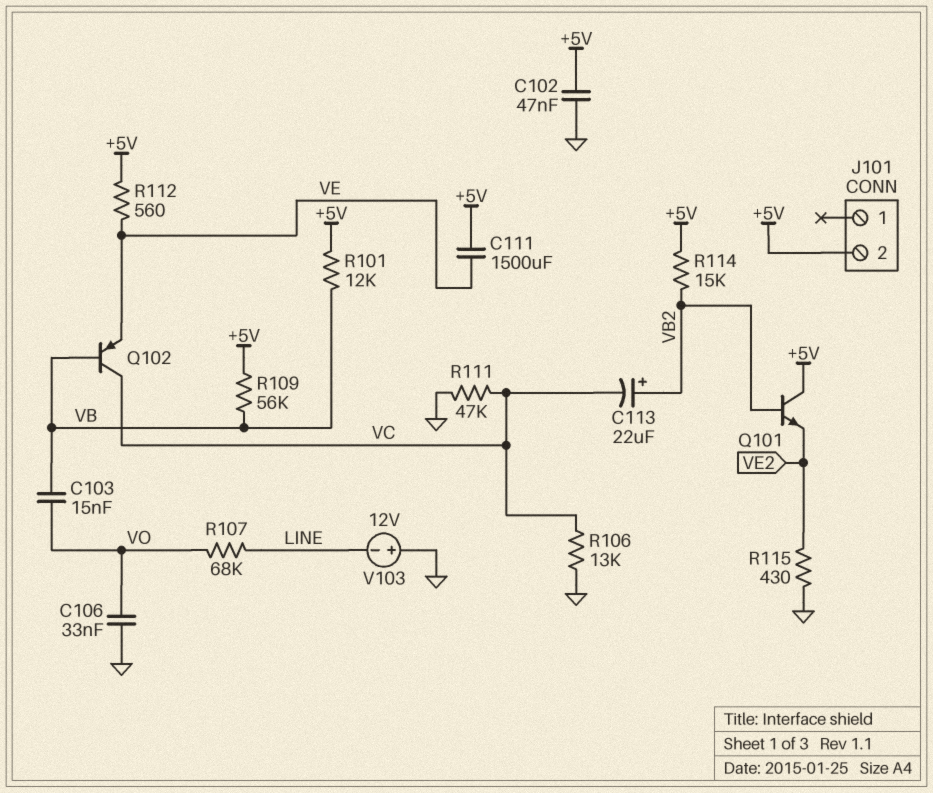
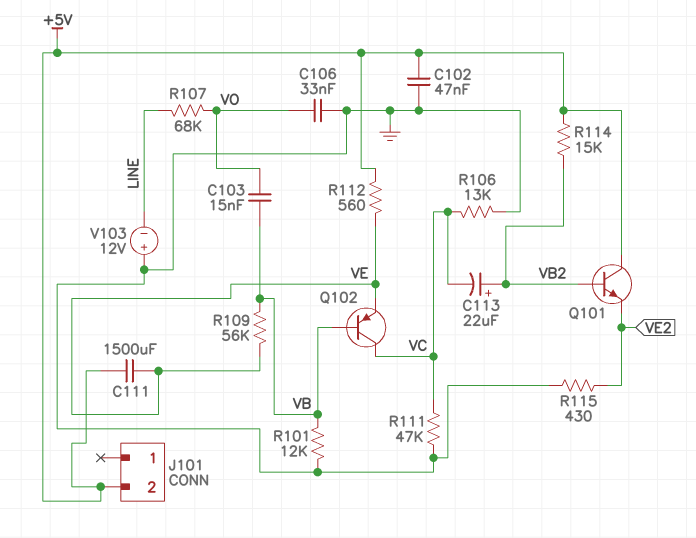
R101: 12k (+5V, VB) -> 12k (GND, VB)
R109: 56k (+5V, VB) -> 56k (VB, VE)

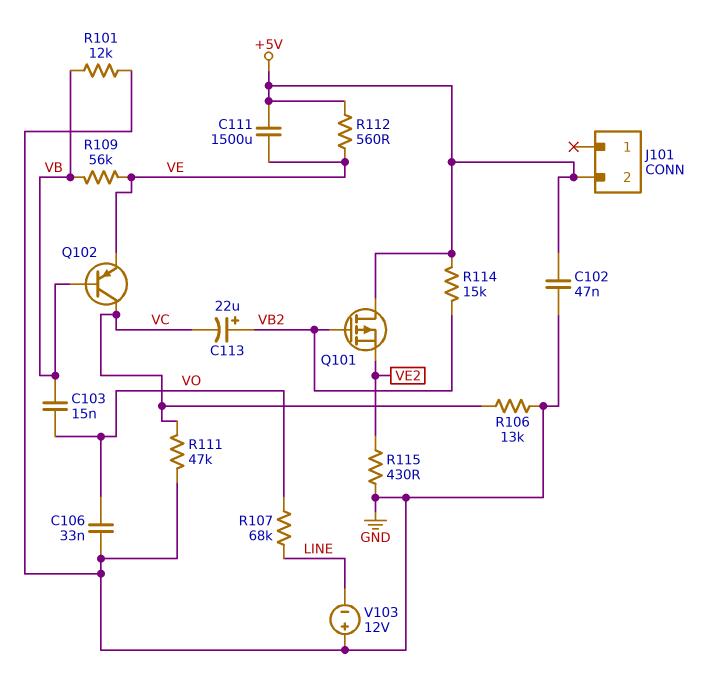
Q101: NPN (B VB2, C +5V, E VE2) -> PMOS (G VB2, D +5V, S VE2)

